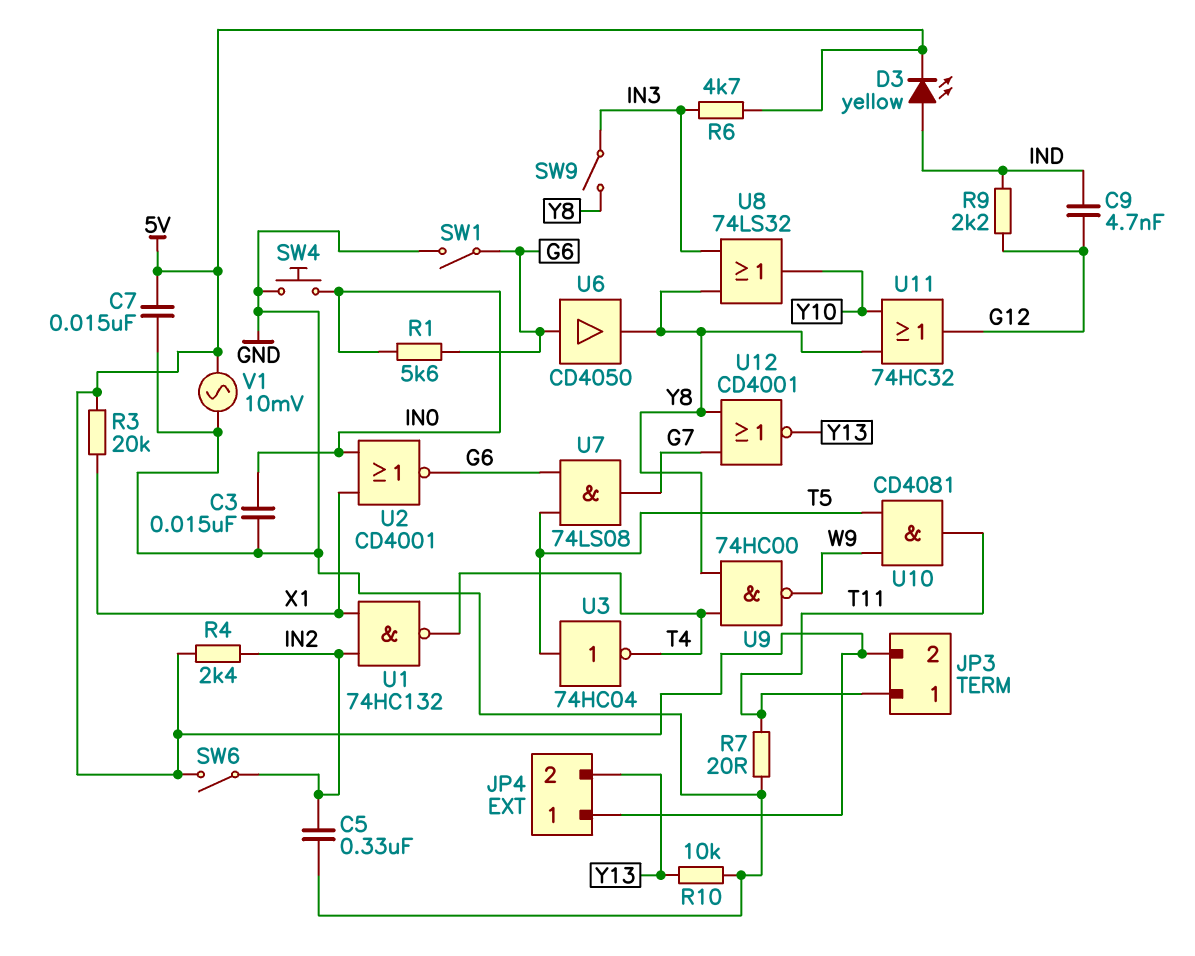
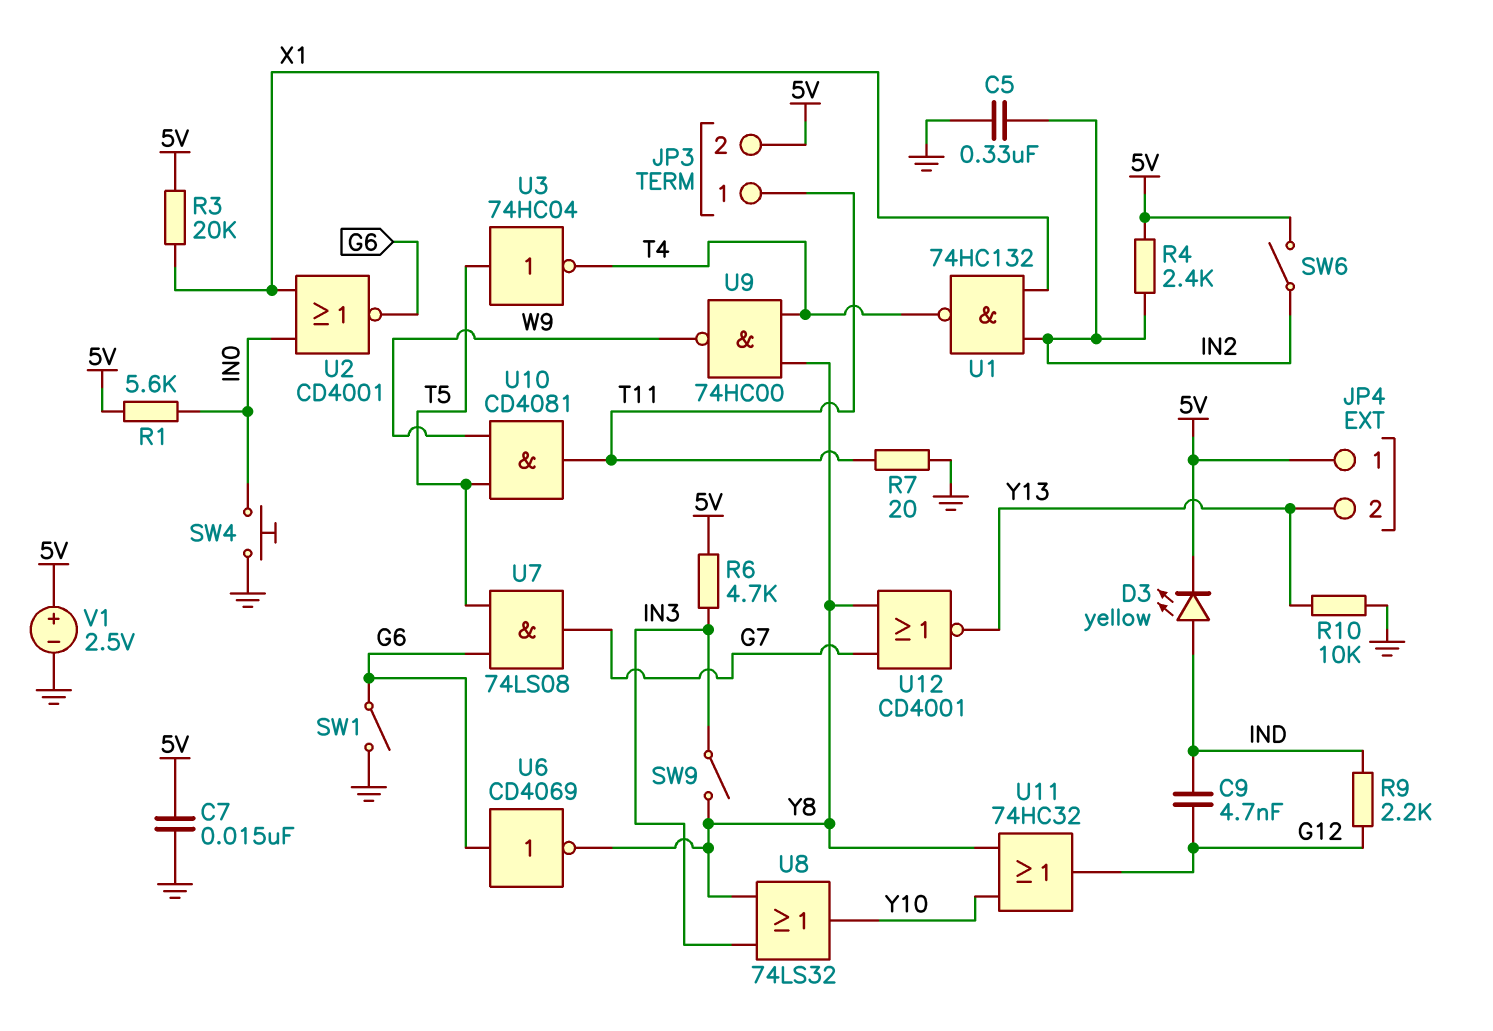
C3: 15nF (GND, IN0) -> none
R1: 5.6k (G6, IN0) -> 5.6k (5V, IN0)
U6: buffer CD4050 (in G6, out Y8) -> NOT CD4069 (in G6, out Y8)
V1: AC 10mV (5V, GND) -> 2.5V (plus 5V, minus GND)

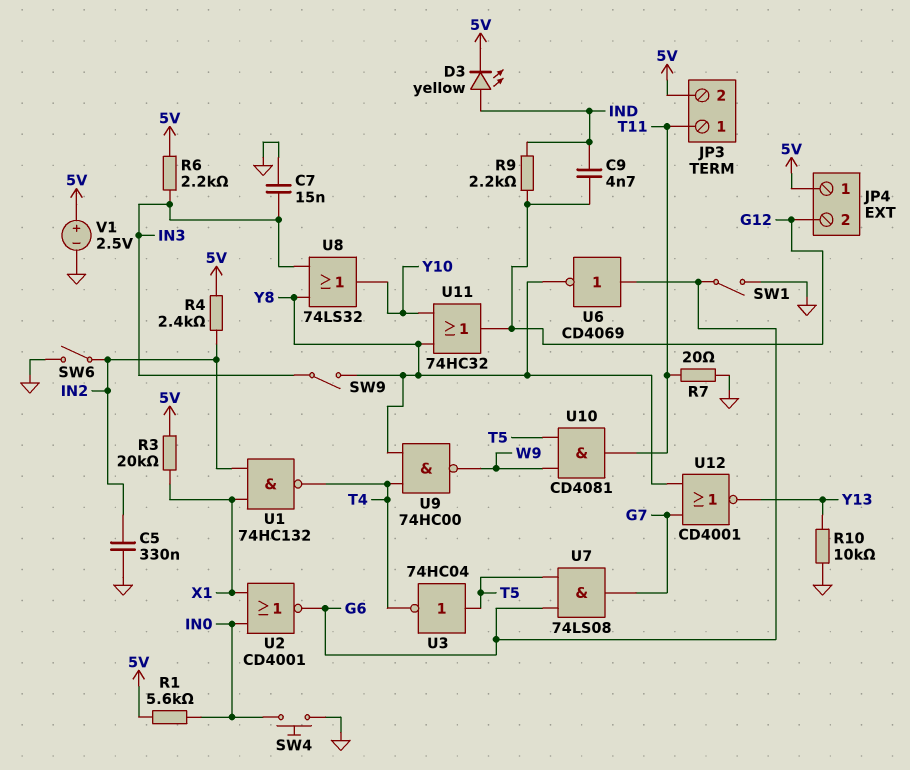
C7: 15nF (5V, GND) -> 15nF (GND, IN3)
JP4 pin 2: Y13 -> G12
R6: 4.7k (5V, IN3) -> 2.2k (5V, IN3)
SW6: switch (5V, IN2) -> switch (GND, IN2)

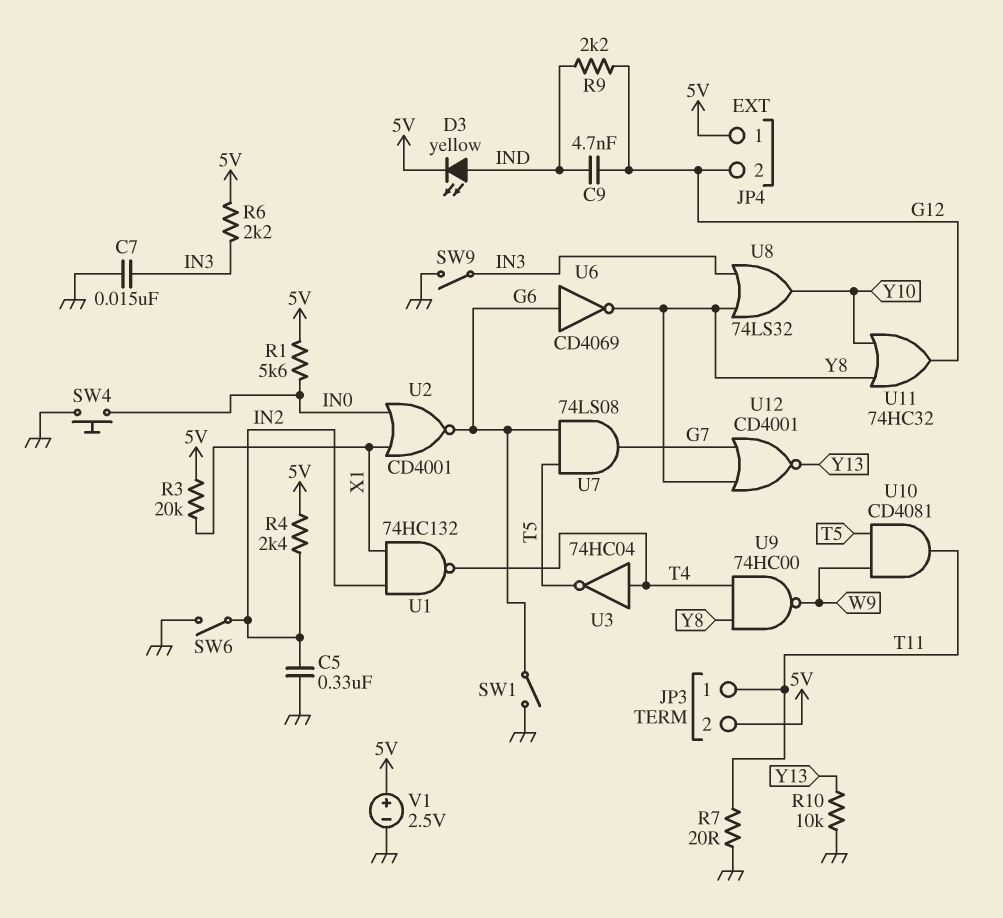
SW9: switch (IN3, Y8) -> switch (GND, IN3)
U3: NOT 74HC04 (in T5, out T4) -> NOT 74HC04 (in T4, out T5)

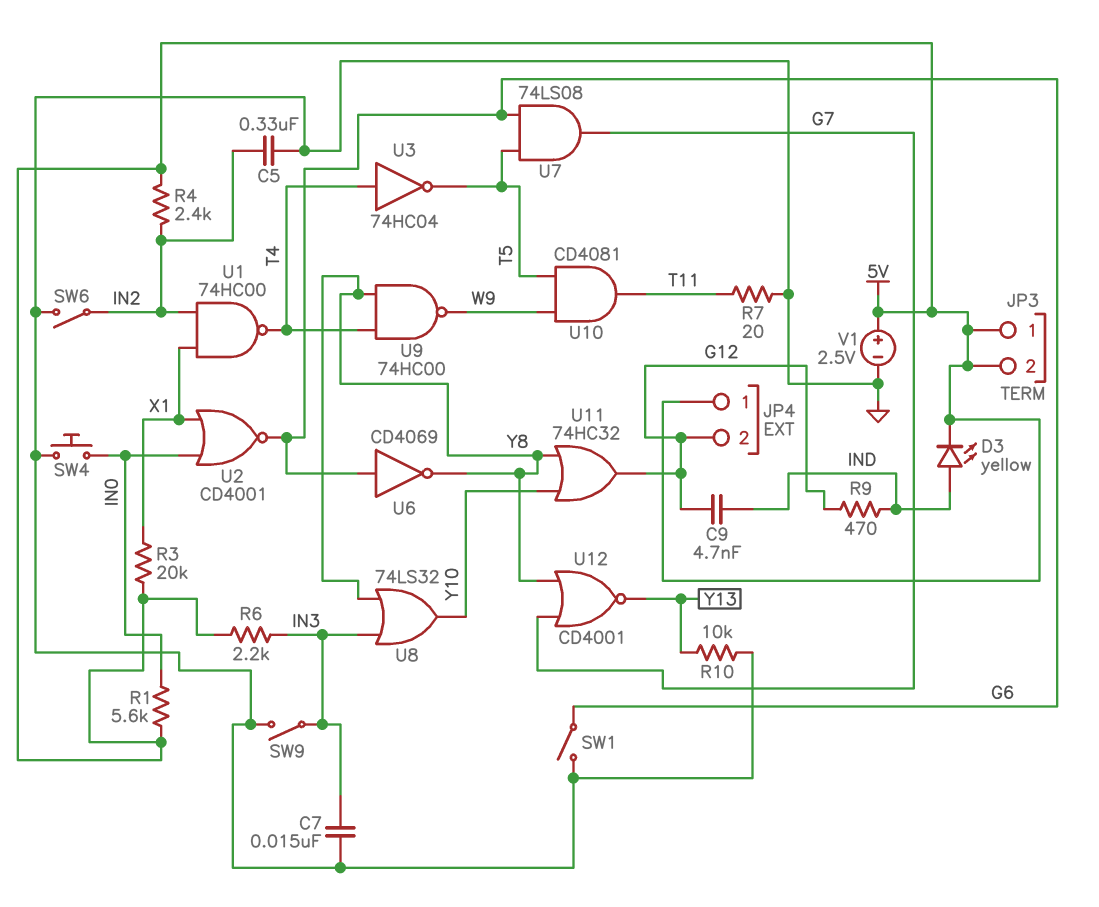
JP3 pin 1: T11 -> 5V
R9: 2.2k (G12, IND) -> 470 (G12, IND)
U1: NAND 74HC132 (in IN2, in X1, out T4) -> NAND 74HC00 (in IN2, in X1, out T4)

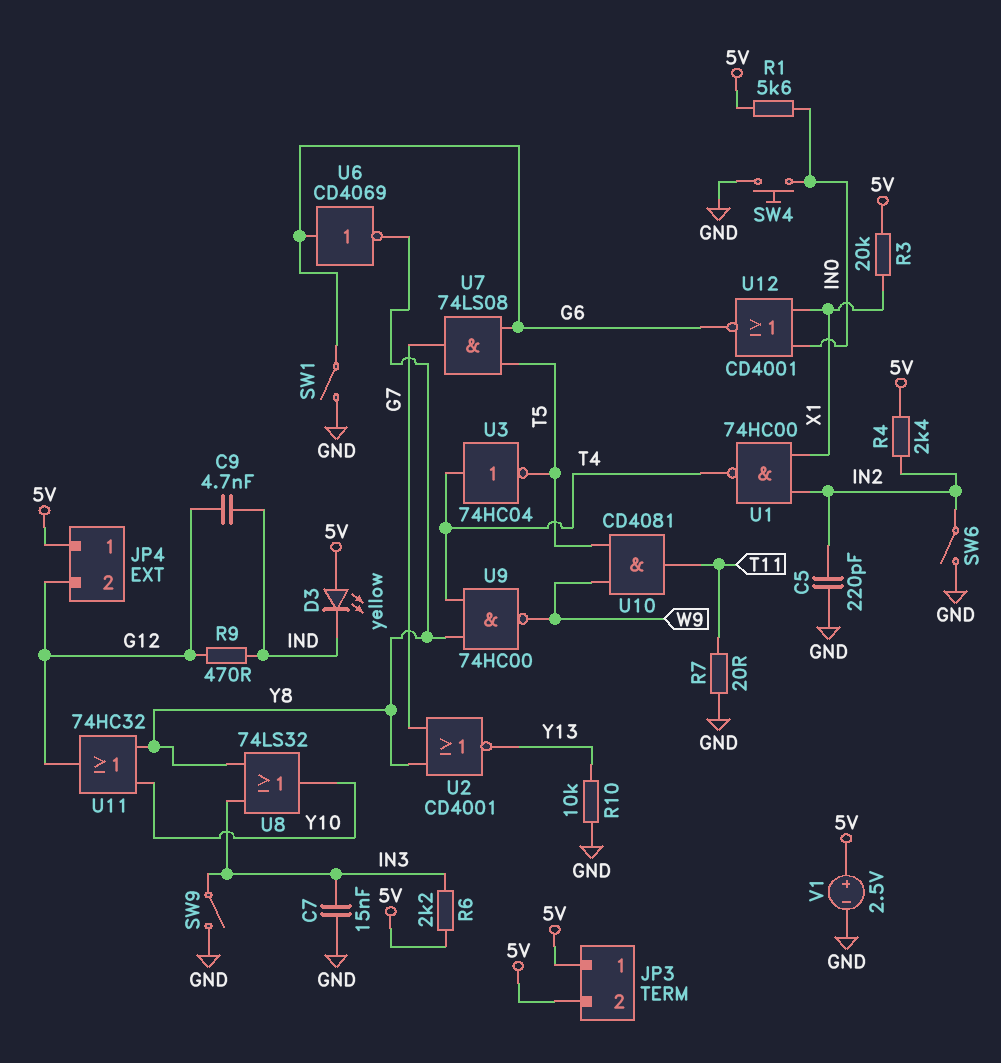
C5: 330nF (GND, IN2) -> 220pF (GND, IN2)
D3: LED yellow (A IND, K 5V) -> LED yellow (A 5V, K IND)
U2: NOR CD4001 (in IN0, in X1, out G6) -> NOR CD4001 (in G7, in Y8, out Y13)
U12: NOR CD4001 (in G7, in Y8, out Y13) -> NOR CD4001 (in IN0, in X1, out G6)

